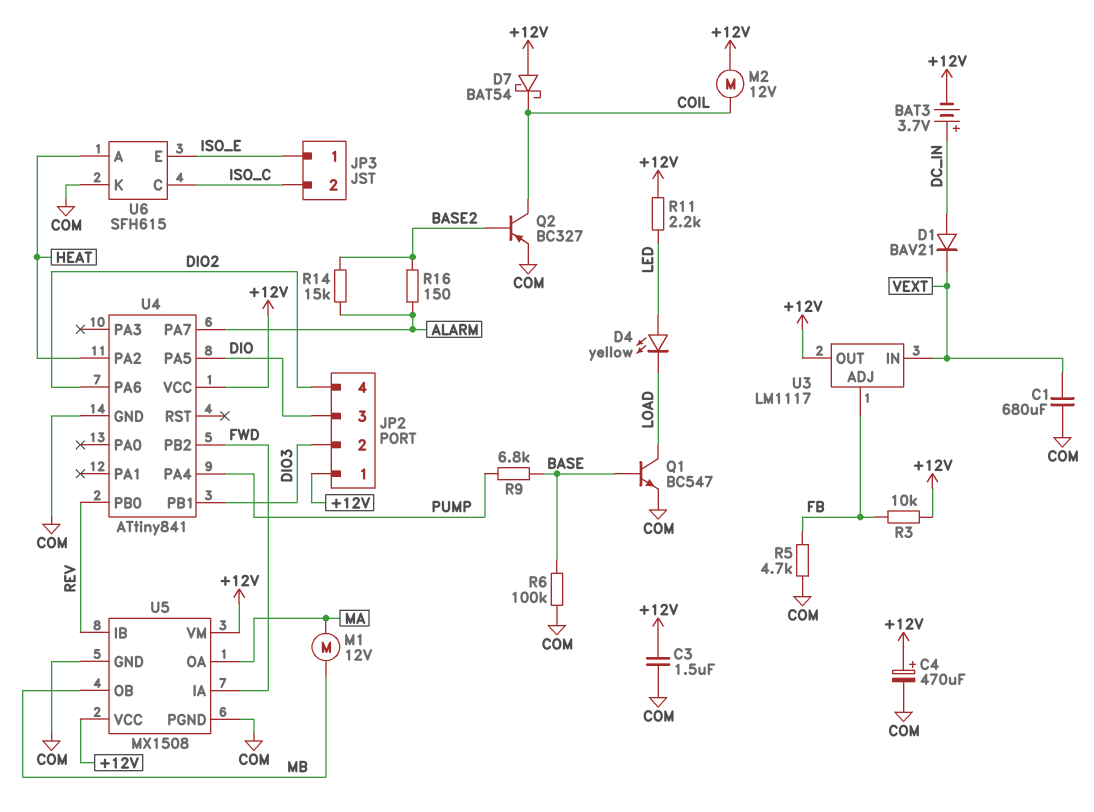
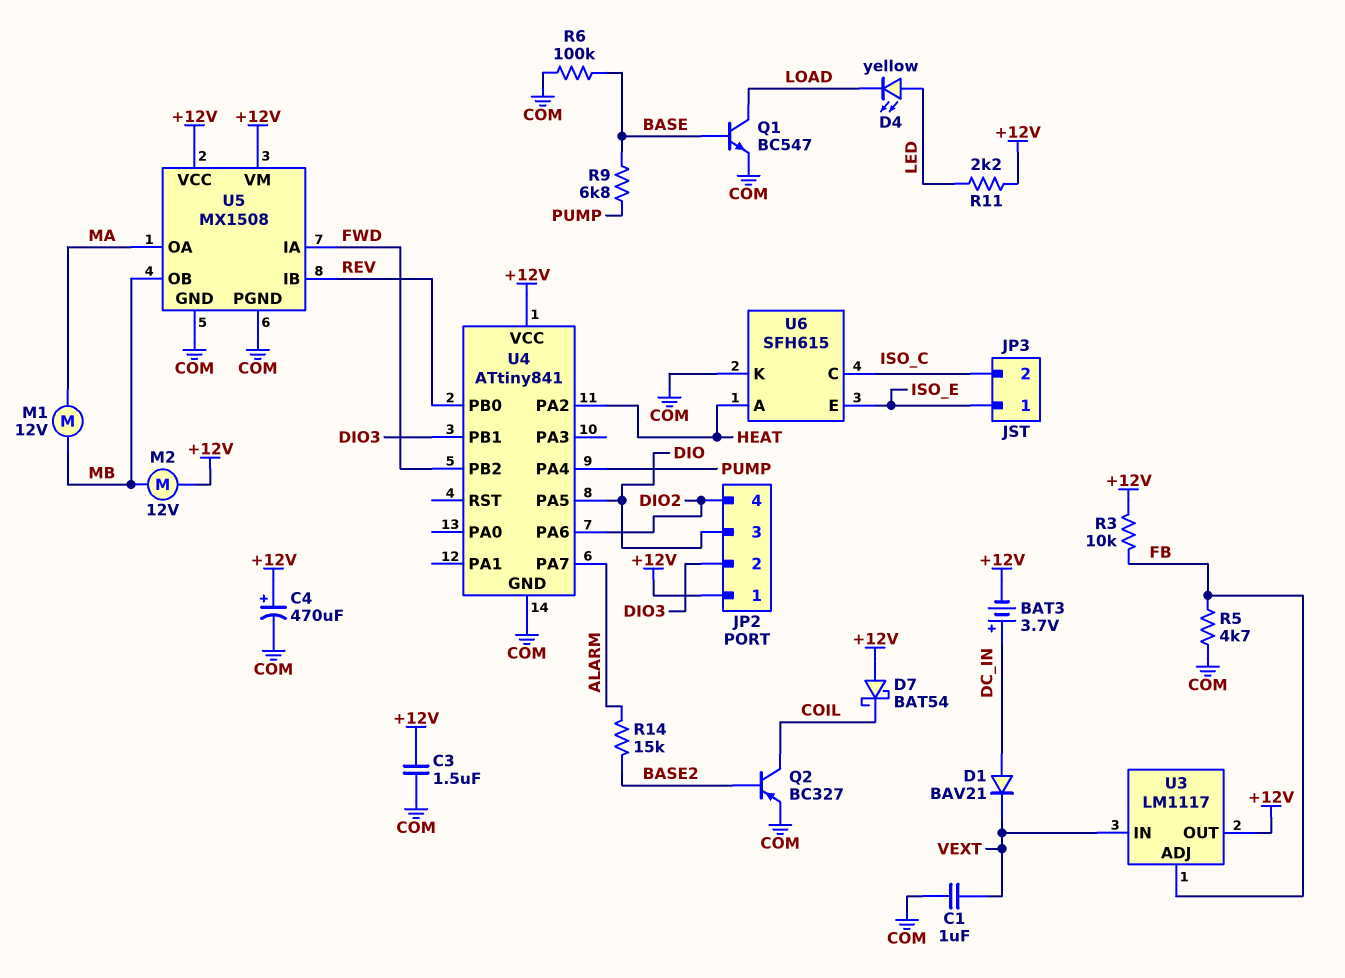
C1: 680uF (COM, VEXT) -> 1uF (COM, VEXT)
M2: motor 12V (+12V, COIL) -> motor 12V (+12V, MB)
R16: 150 (ALARM, BASE2) -> none

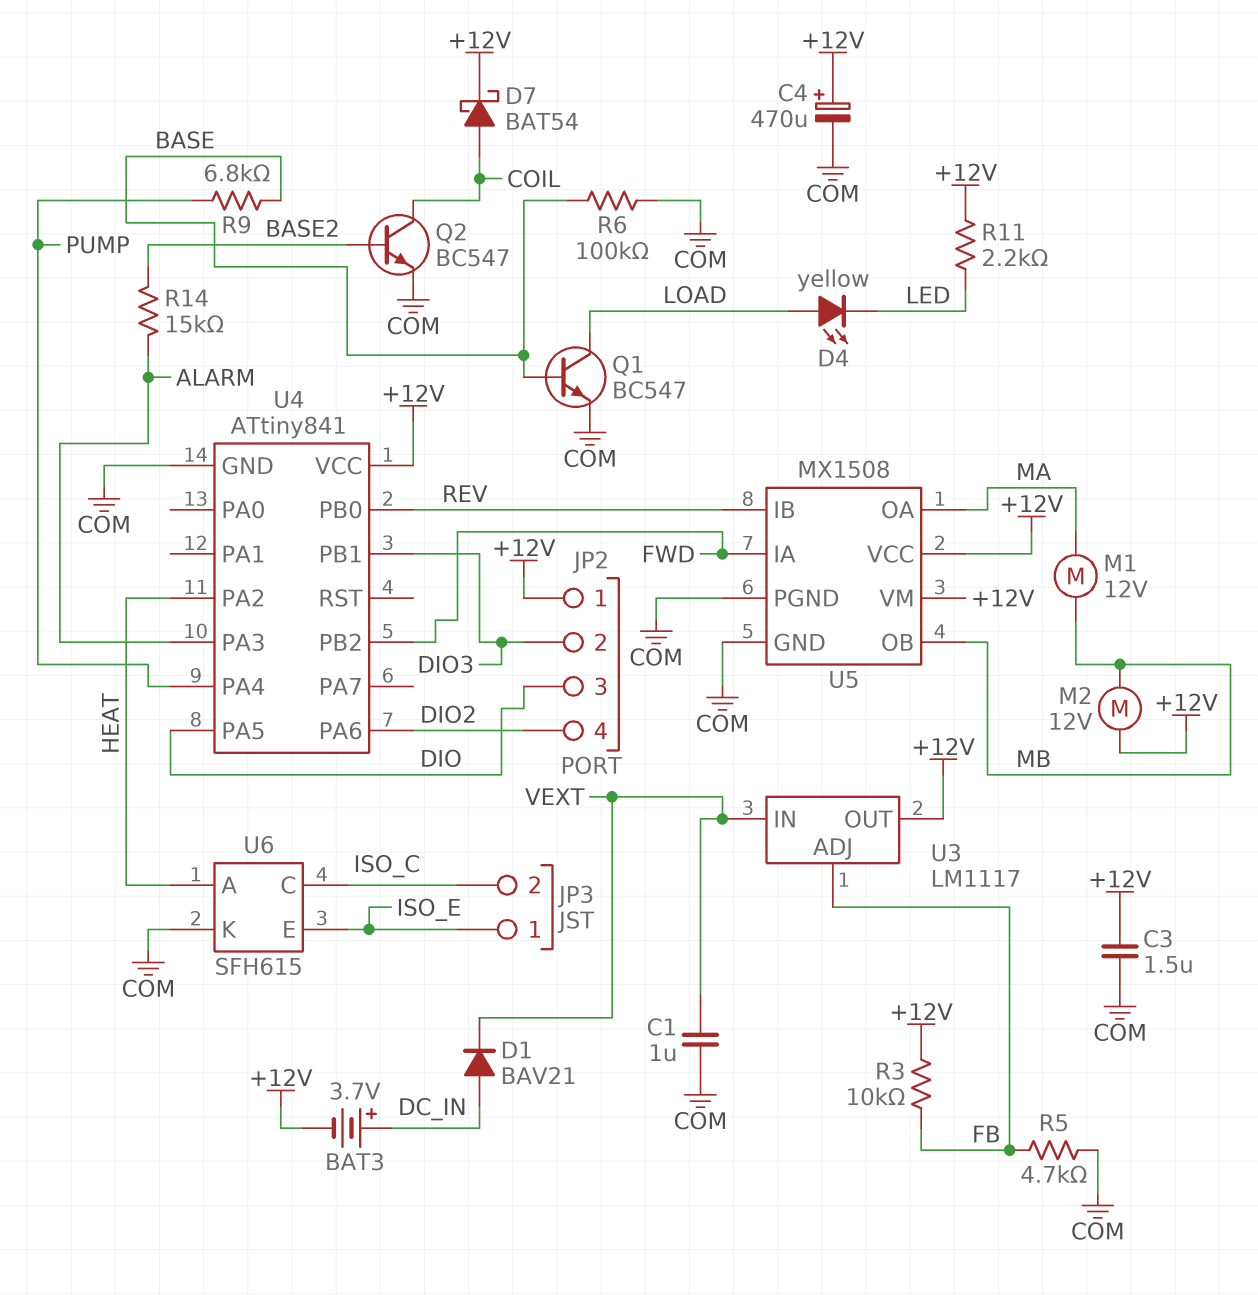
D4: LED yellow (A LED, K LOAD) -> LED yellow (A LOAD, K LED)
D7: schottky BAT54 (A +12V, K COIL) -> schottky BAT54 (A COIL, K +12V)
Q2: PNP BC327 (B BASE2, C COIL, E COM) -> NPN BC547 (B BASE2, C COIL, E COM)
U4 pin PA3: none -> ALARM
U4 pin PA7: ALARM -> none

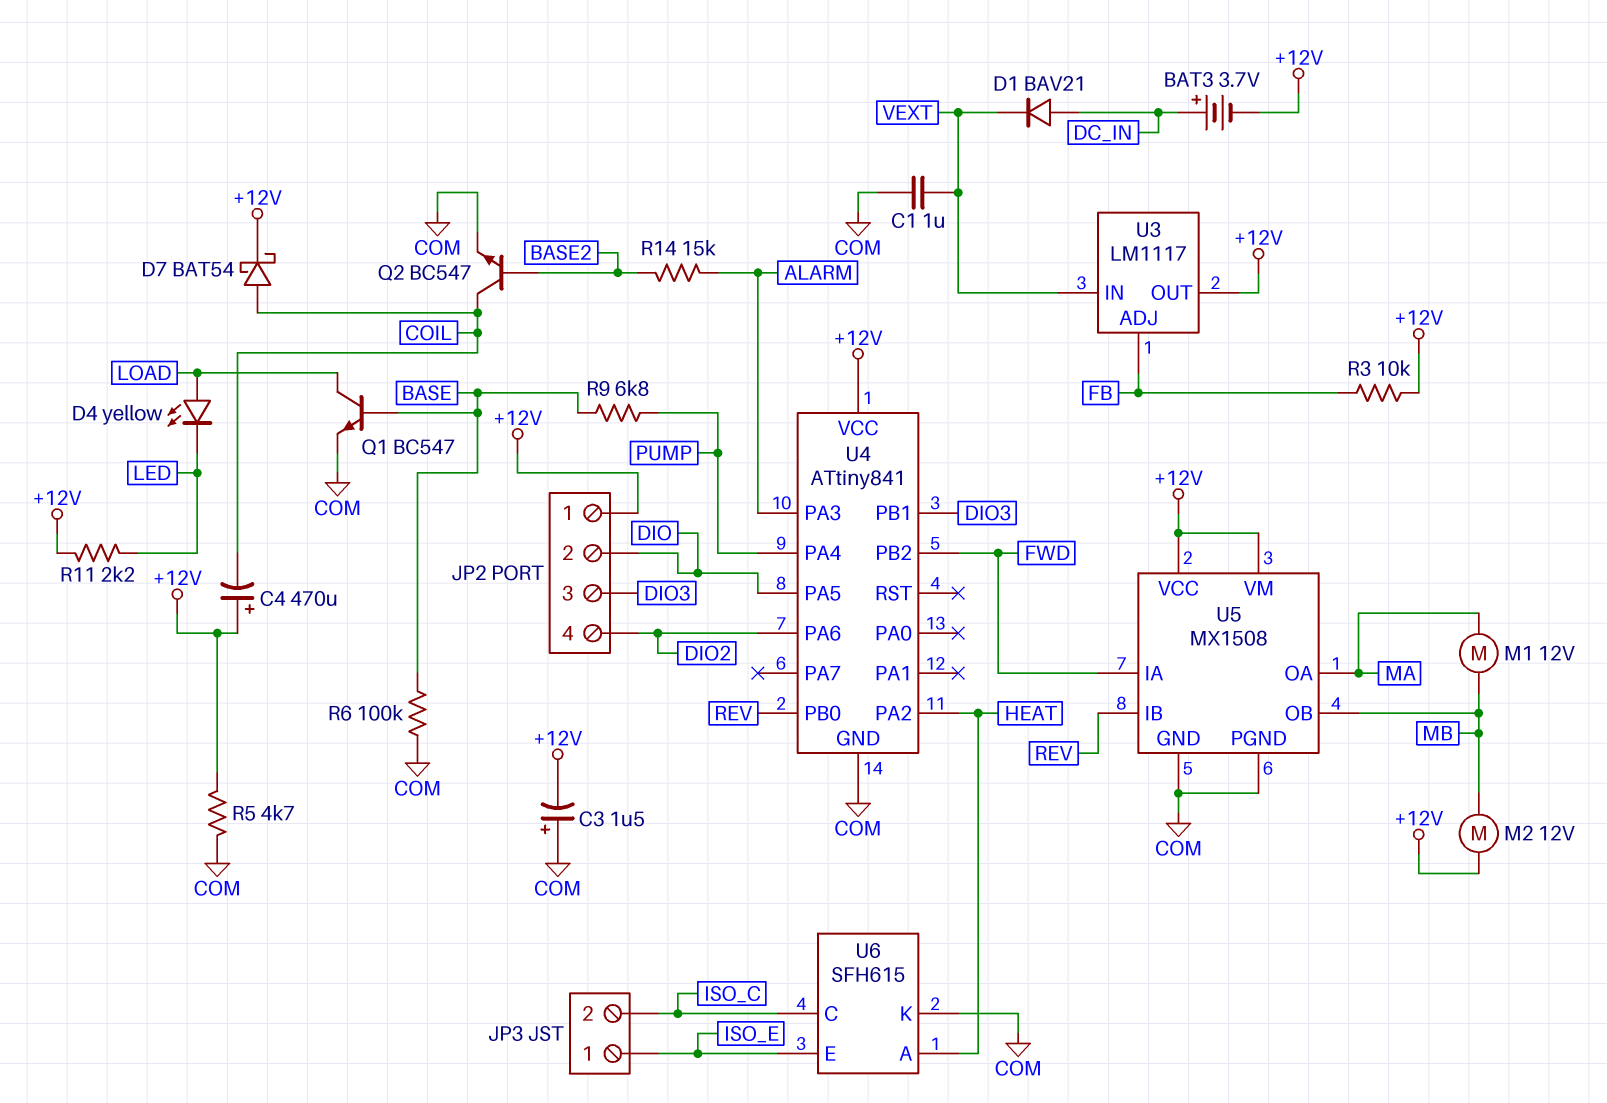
C3: 1.5uF (+12V, COM) -> 1.5uF (plus COM, minus +12V)
C4: 470uF (plus +12V, minus COM) -> 470uF (plus +12V, minus COIL)
JP2 pin 2: DIO3 -> DIO
JP2 pin 3: DIO -> DIO3
R5: 4.7k (COM, FB) -> 4.7k (+12V, COM)

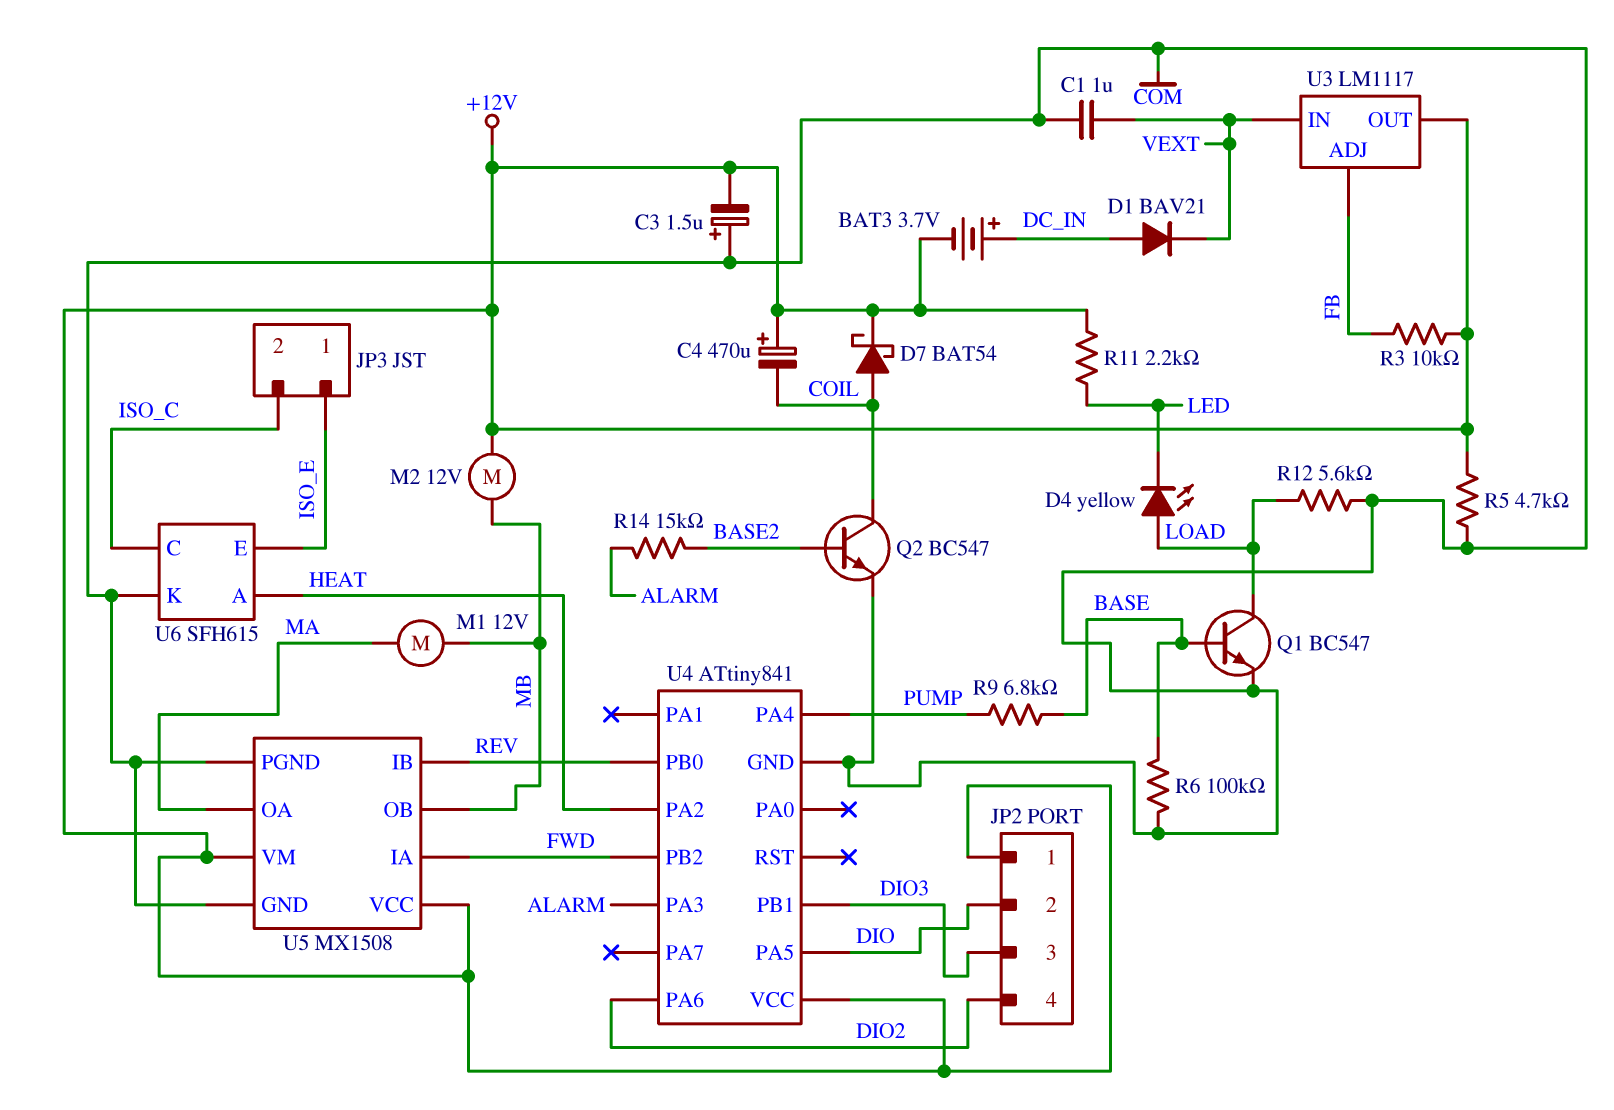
R12: none -> 5.6k (COM, LOAD)

